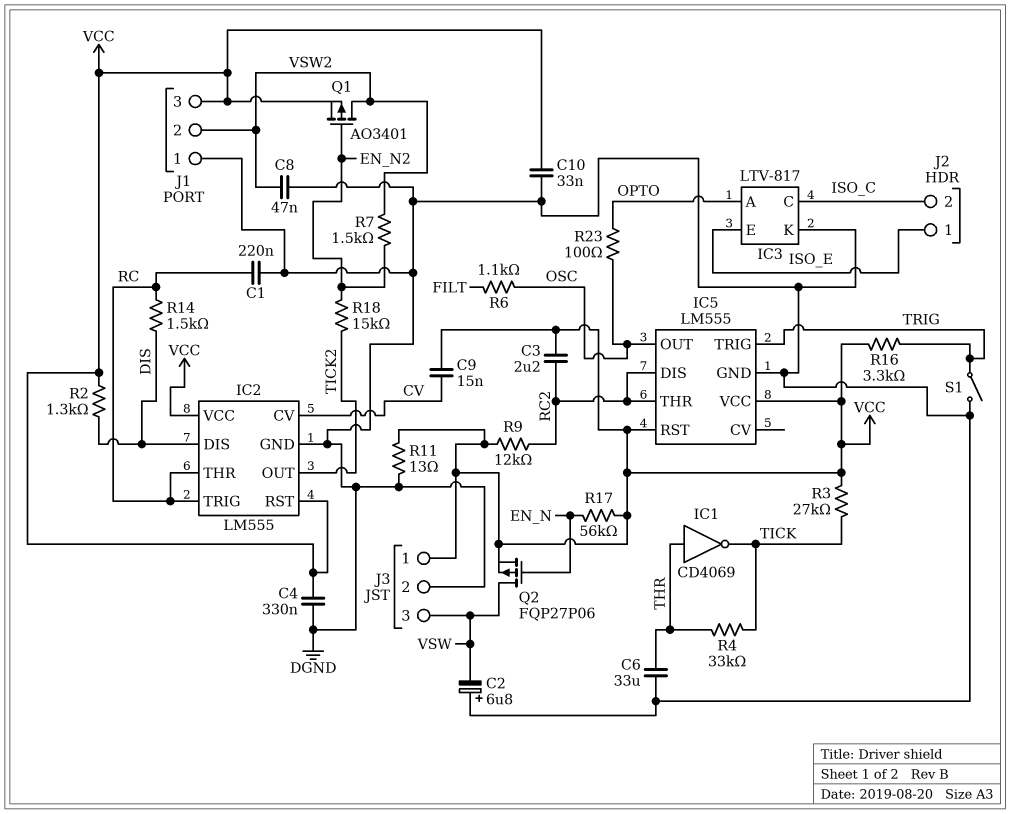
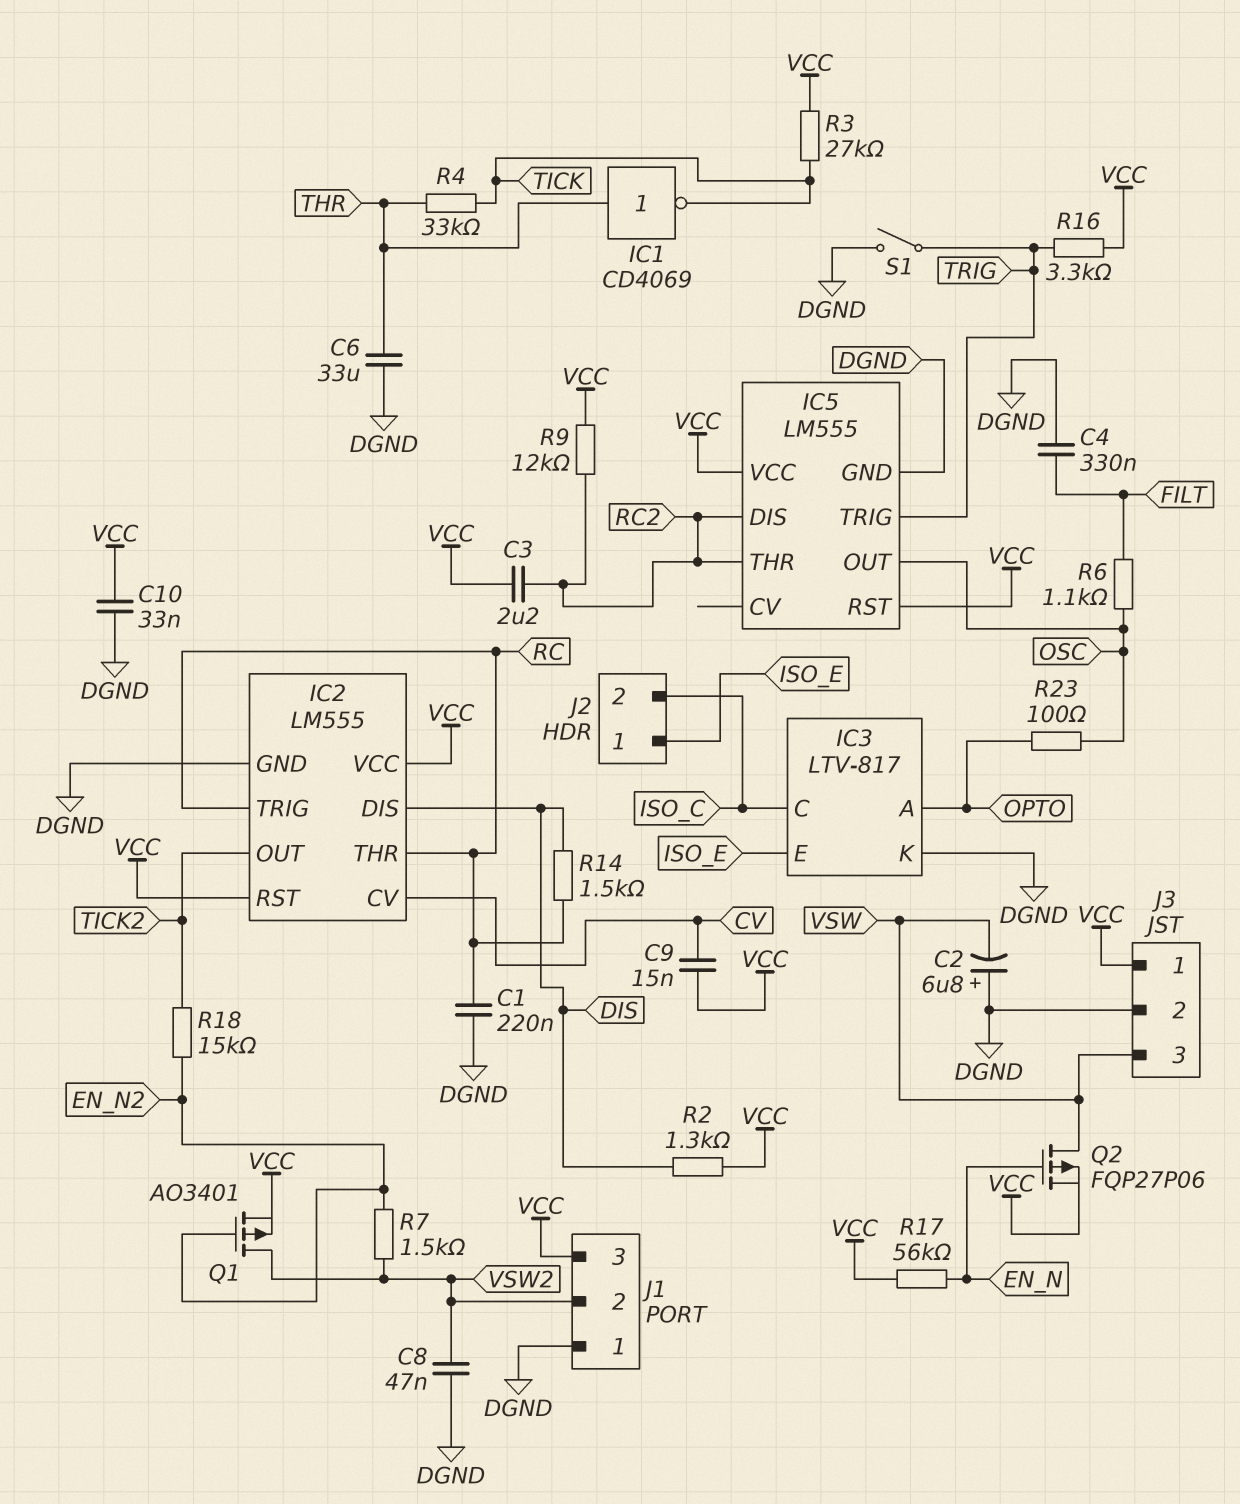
C4: 330nF (DGND, VCC) -> 330nF (DGND, FILT)
R11: 13 (DGND, VCC) -> none

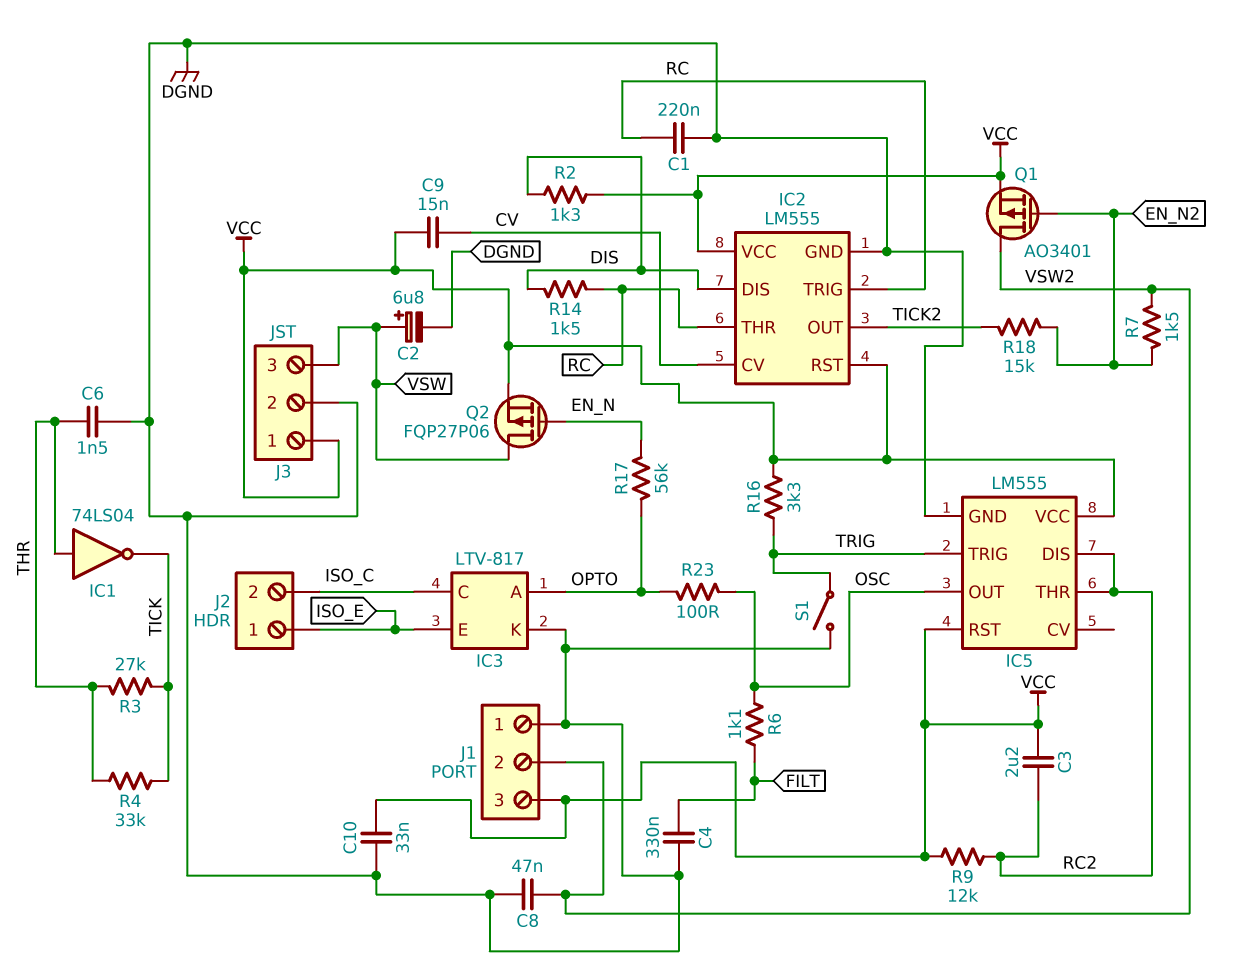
C2: 6.8uF (plus DGND, minus VSW) -> 6.8uF (plus VSW, minus DGND)
C6: 33uF (DGND, THR) -> 1.5nF (DGND, THR)
IC1: NOT CD4069 (in THR, out TICK) -> NOT 74LS04 (in THR, out TICK)
R3: 27k (TICK, VCC) -> 27k (THR, TICK)
R17: 56k (EN_N, VCC) -> 56k (EN_N, OPTO)

